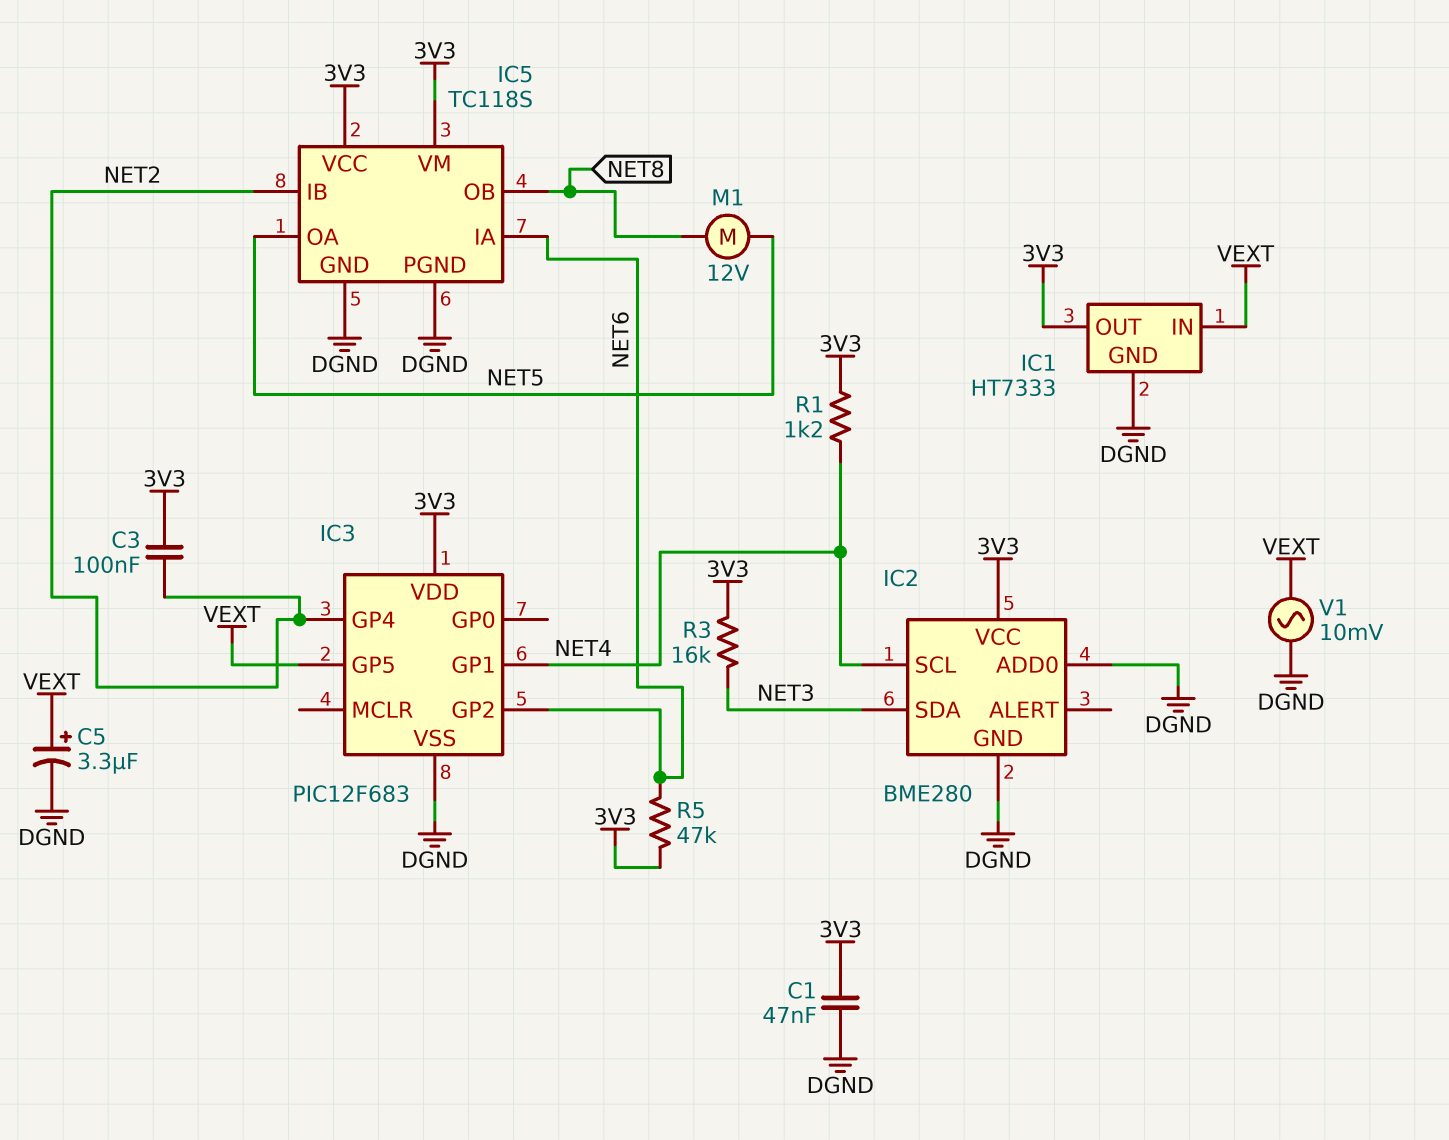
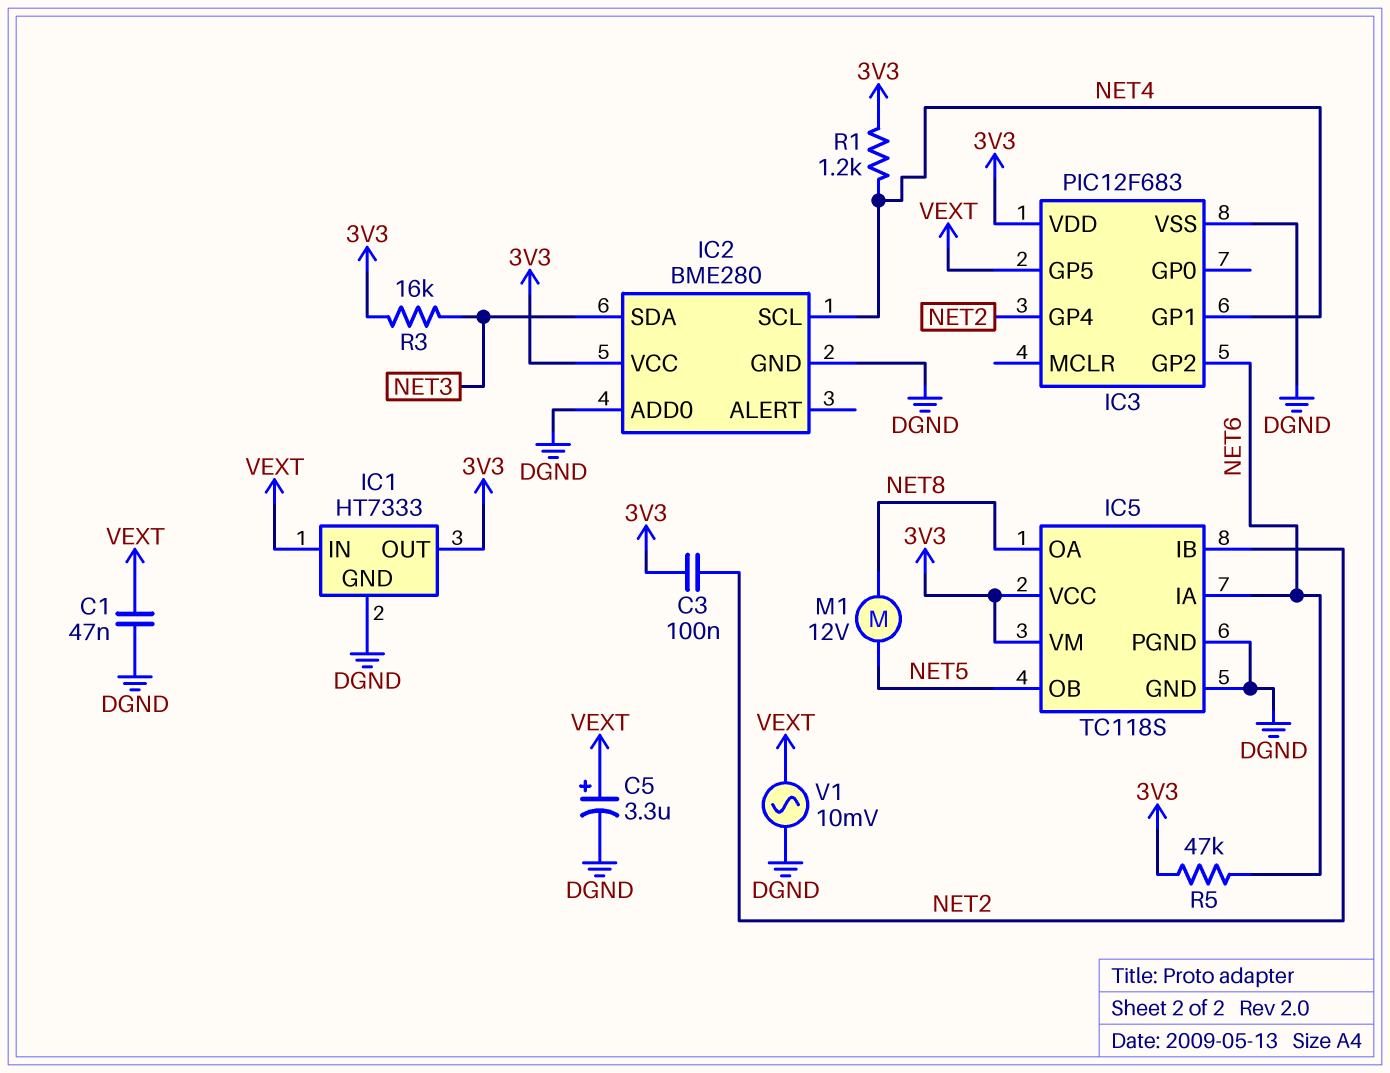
C1: 47nF (3V3, DGND) -> 47nF (DGND, VEXT)
IC5 pin OA: NET5 -> NET8
IC5 pin OB: NET8 -> NET5

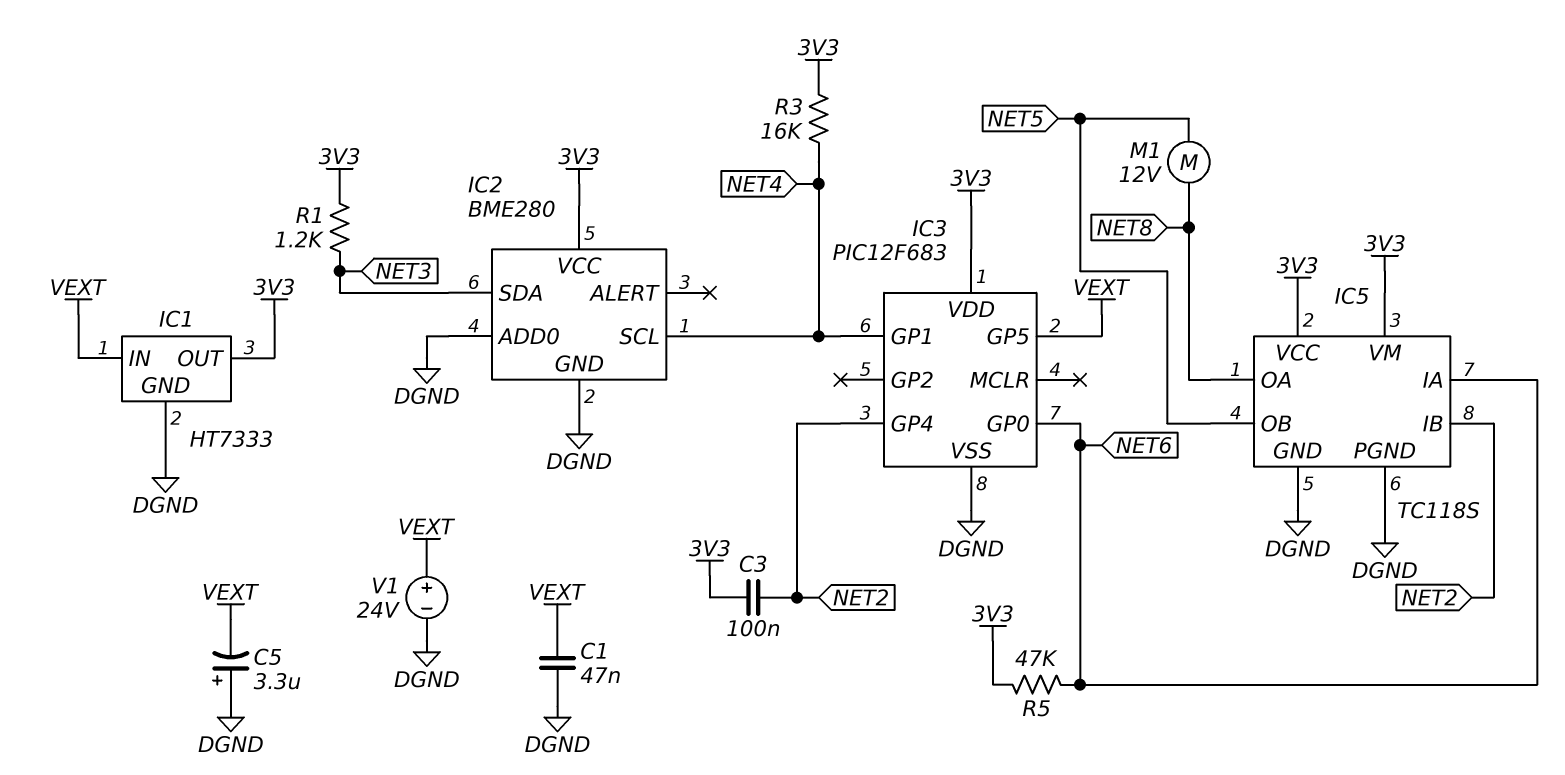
C5: 3.3uF (plus VEXT, minus DGND) -> 3.3uF (plus DGND, minus VEXT)
IC3 pin GP0: none -> NET6
IC3 pin GP2: NET6 -> none
R1: 1.2k (3V3, NET4) -> 1.2k (3V3, NET3)
R3: 16k (3V3, NET3) -> 16k (3V3, NET4)
V1: AC 10mV (DGND, VEXT) -> 24V (plus VEXT, minus DGND)

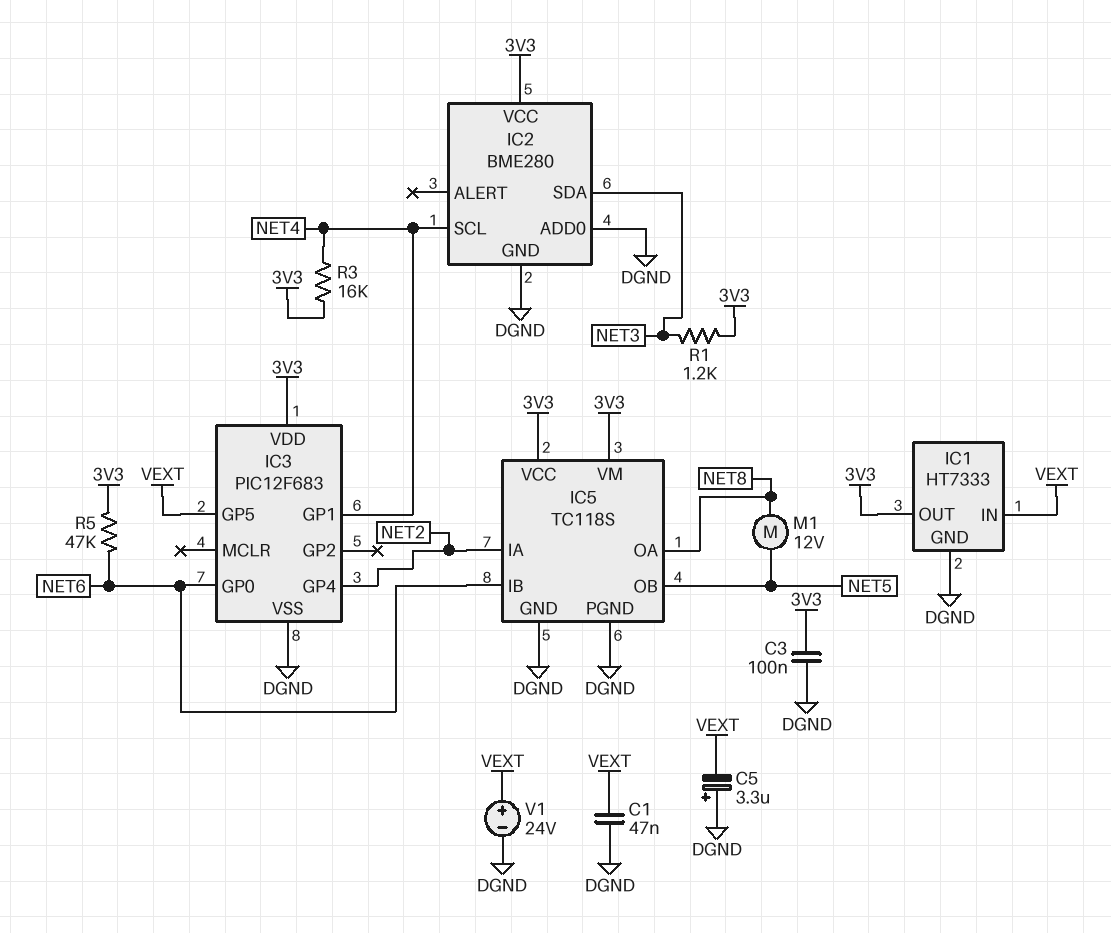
C3: 100nF (3V3, NET2) -> 100nF (3V3, DGND)
IC5 pin IA: NET6 -> NET2
IC5 pin IB: NET2 -> NET6

